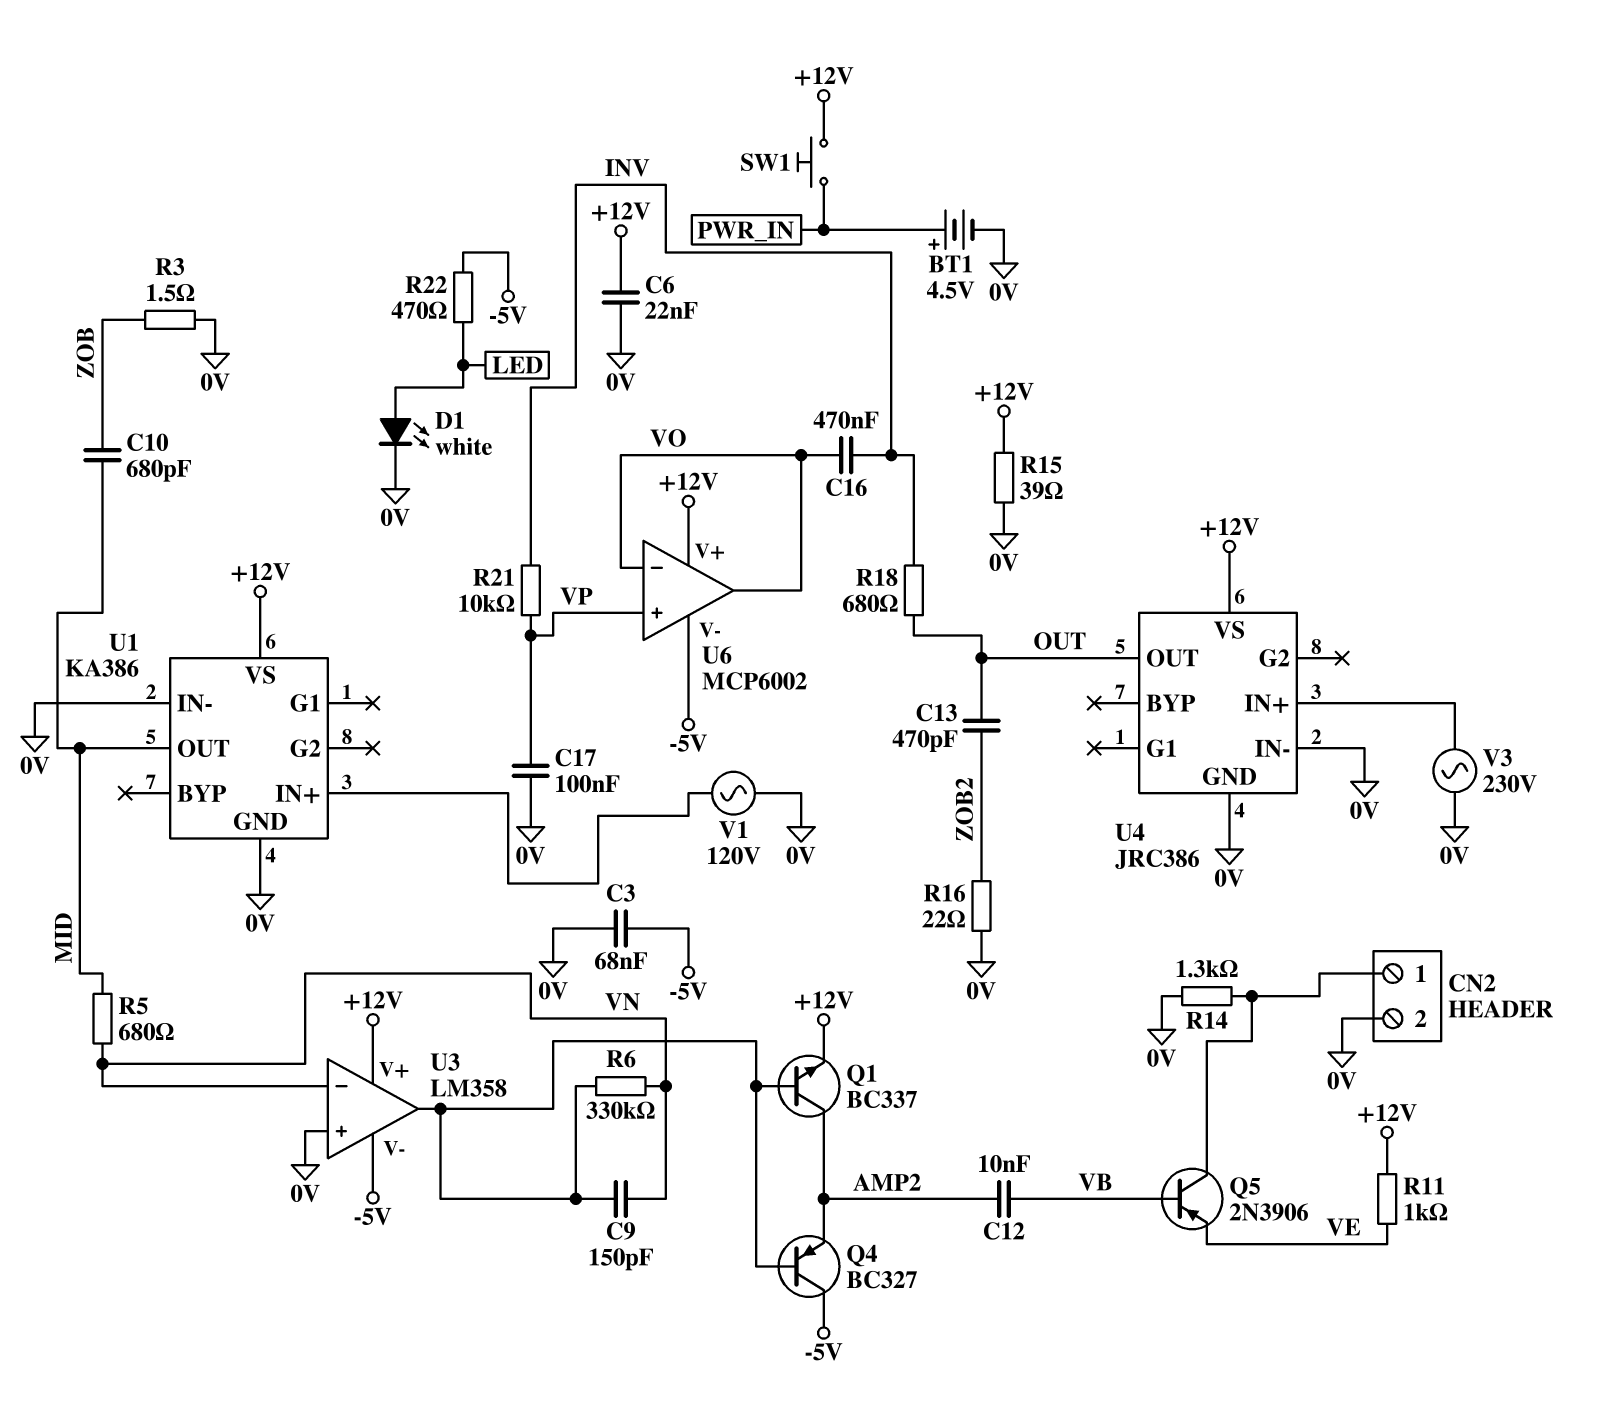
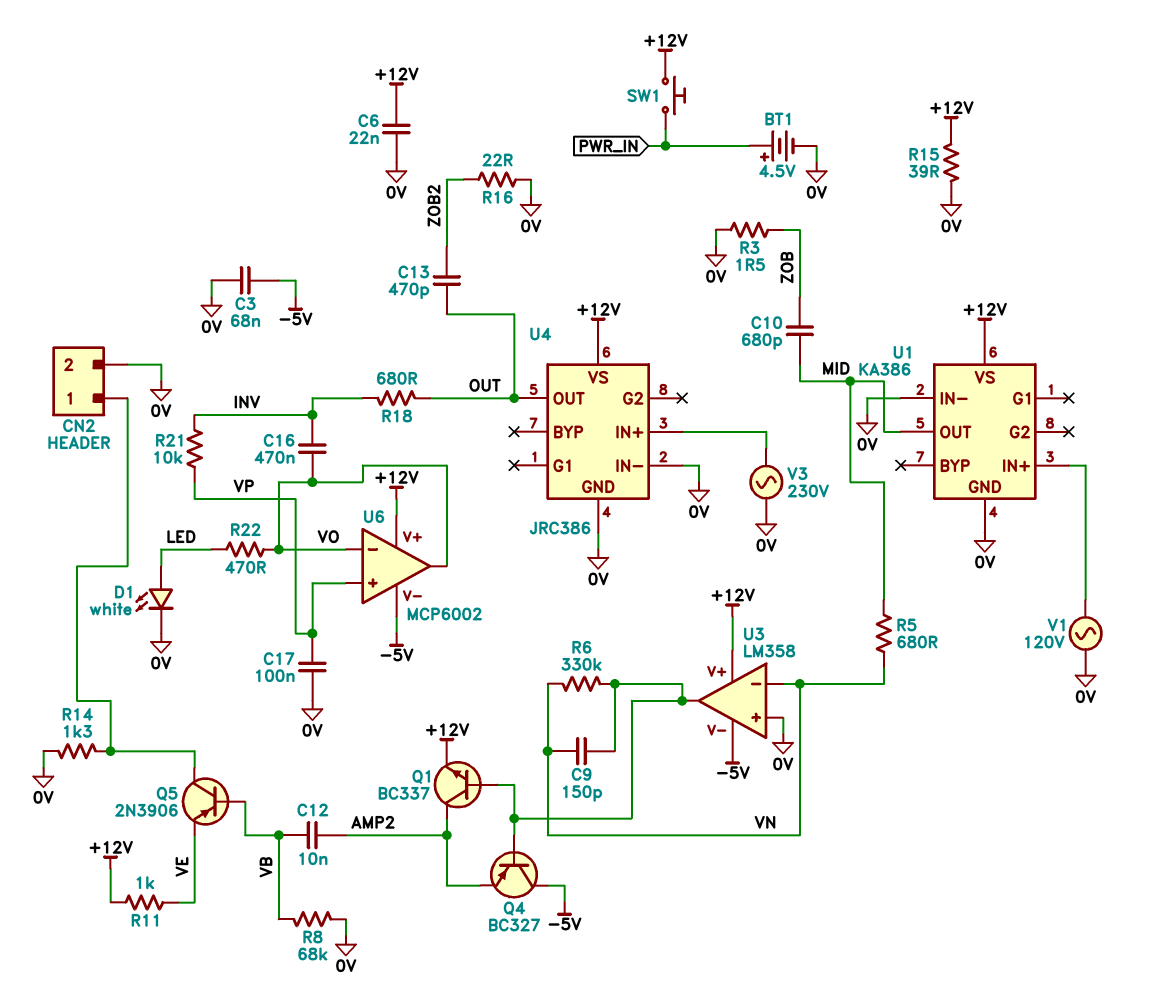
R8: none -> 68k (0V, VB)
R22: 470 (-5V, LED) -> 470 (LED, VO)

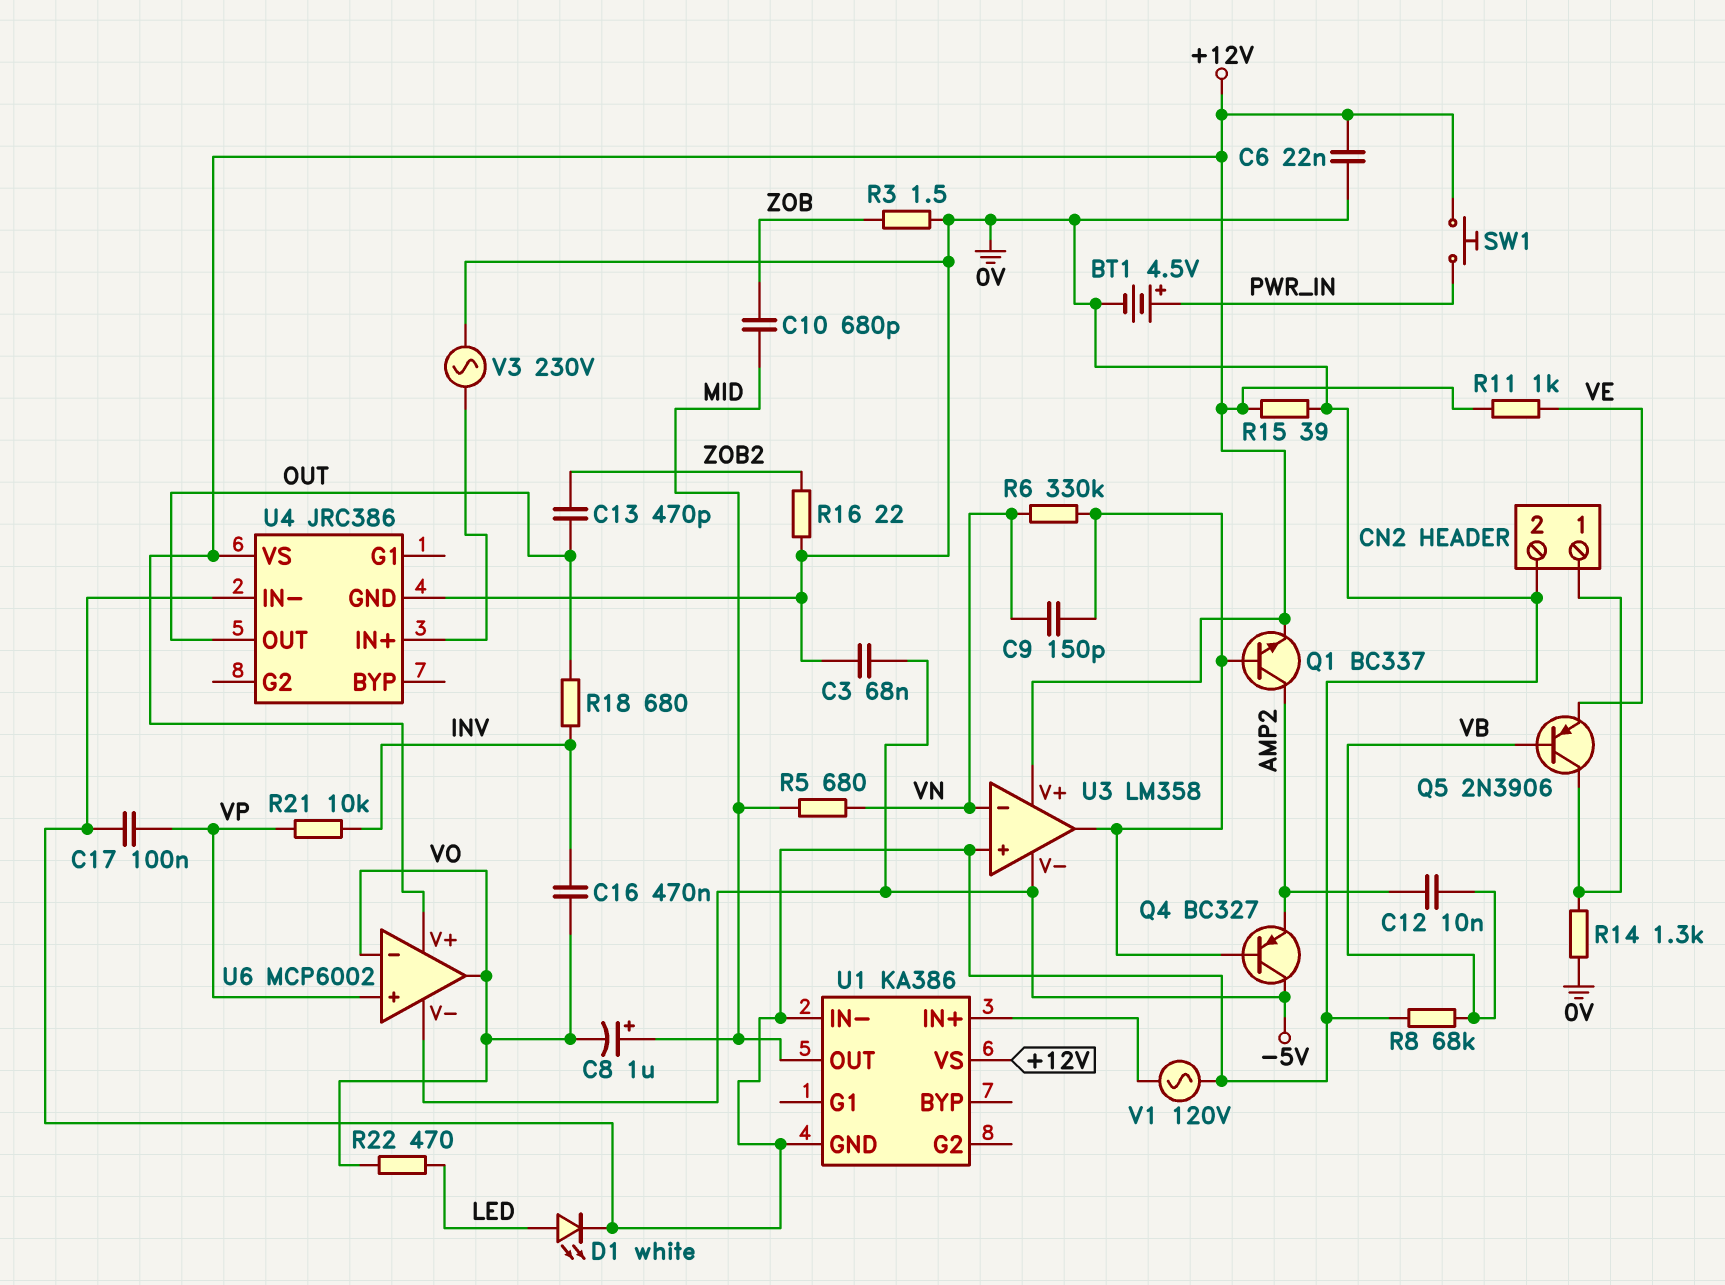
C8: none -> 1uF (plus MID, minus VO)

